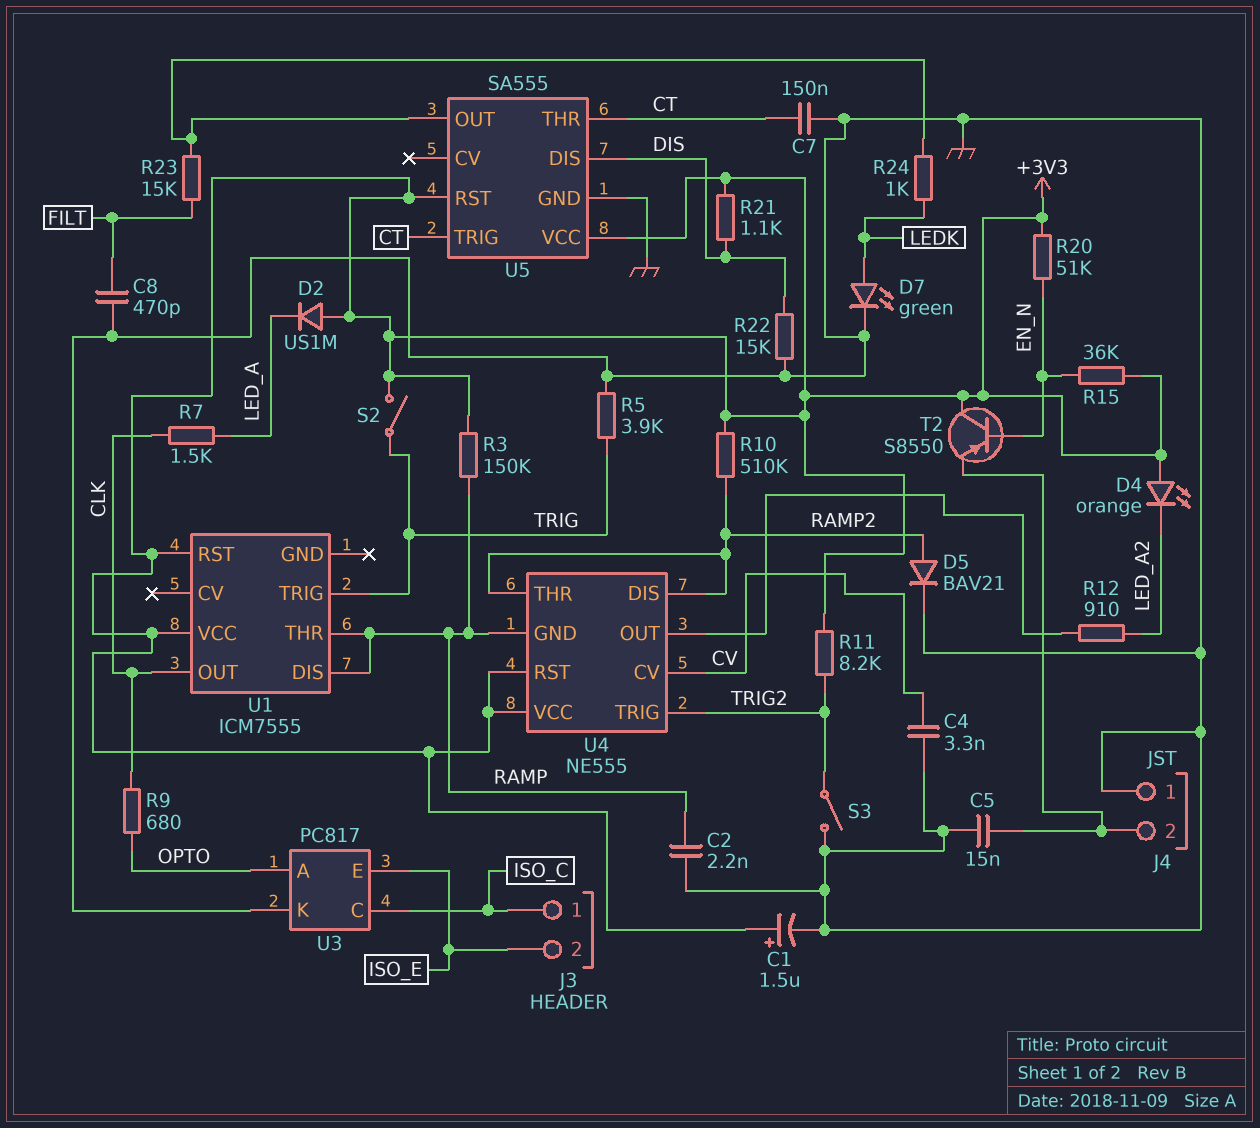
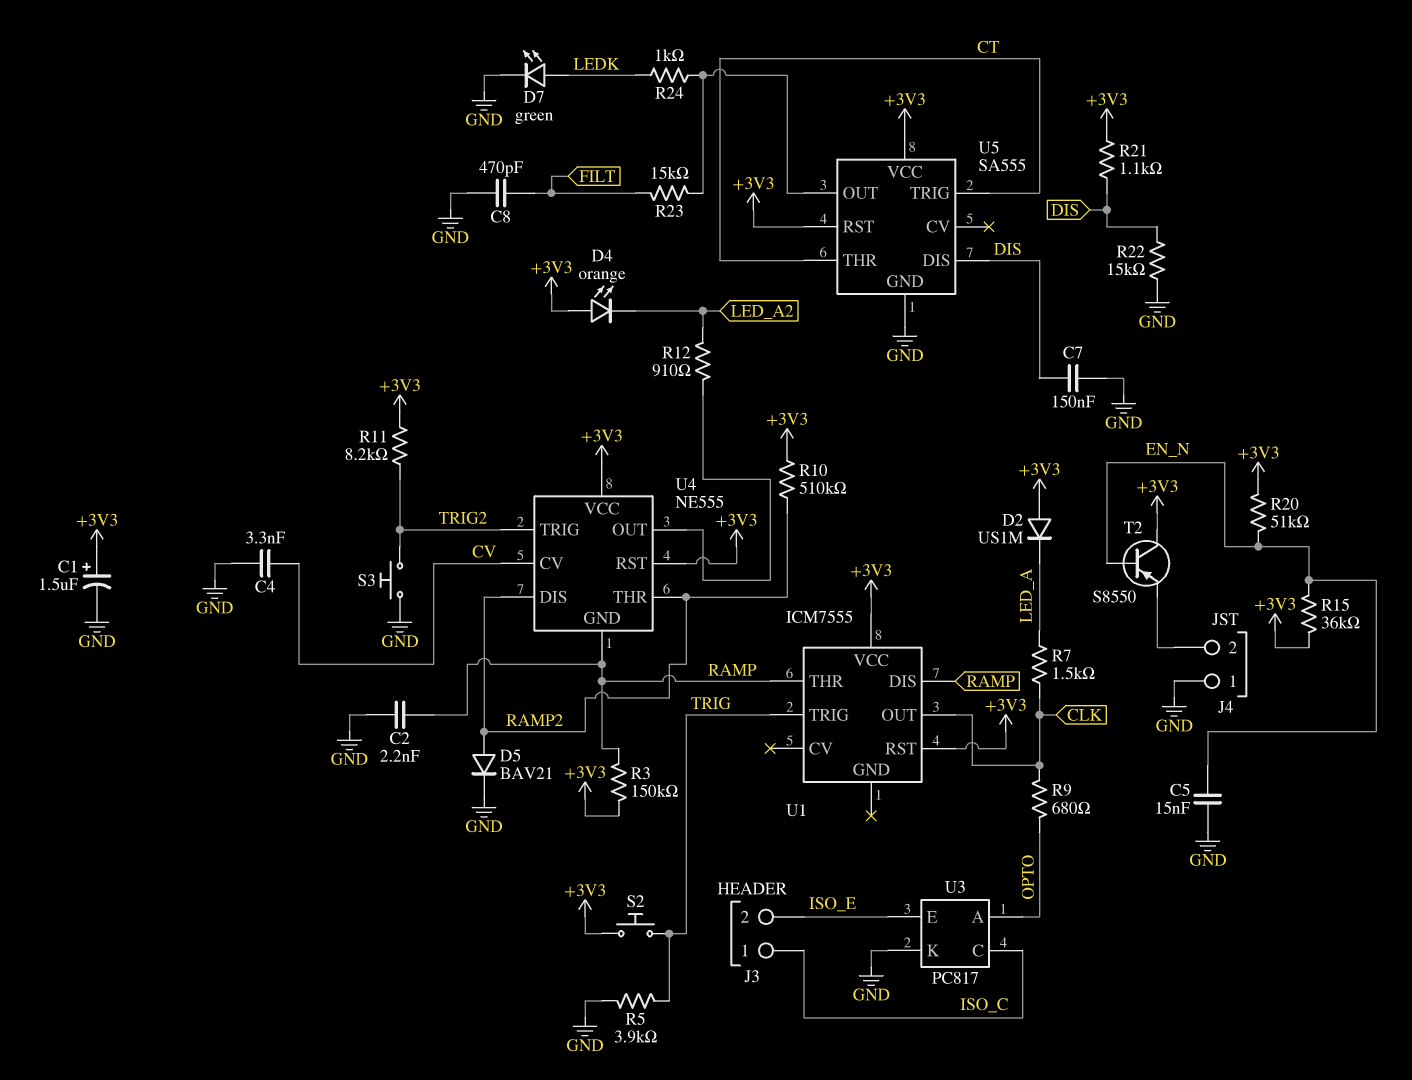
C5: 15nF (GND, J4/2) -> 15nF (EN_N, GND)
C7: 150nF (CT, GND) -> 150nF (DIS, GND)
S2: switch (+3V3, TRIG) -> button (+3V3, TRIG)
S3: switch (GND, TRIG2) -> button (GND, TRIG2)

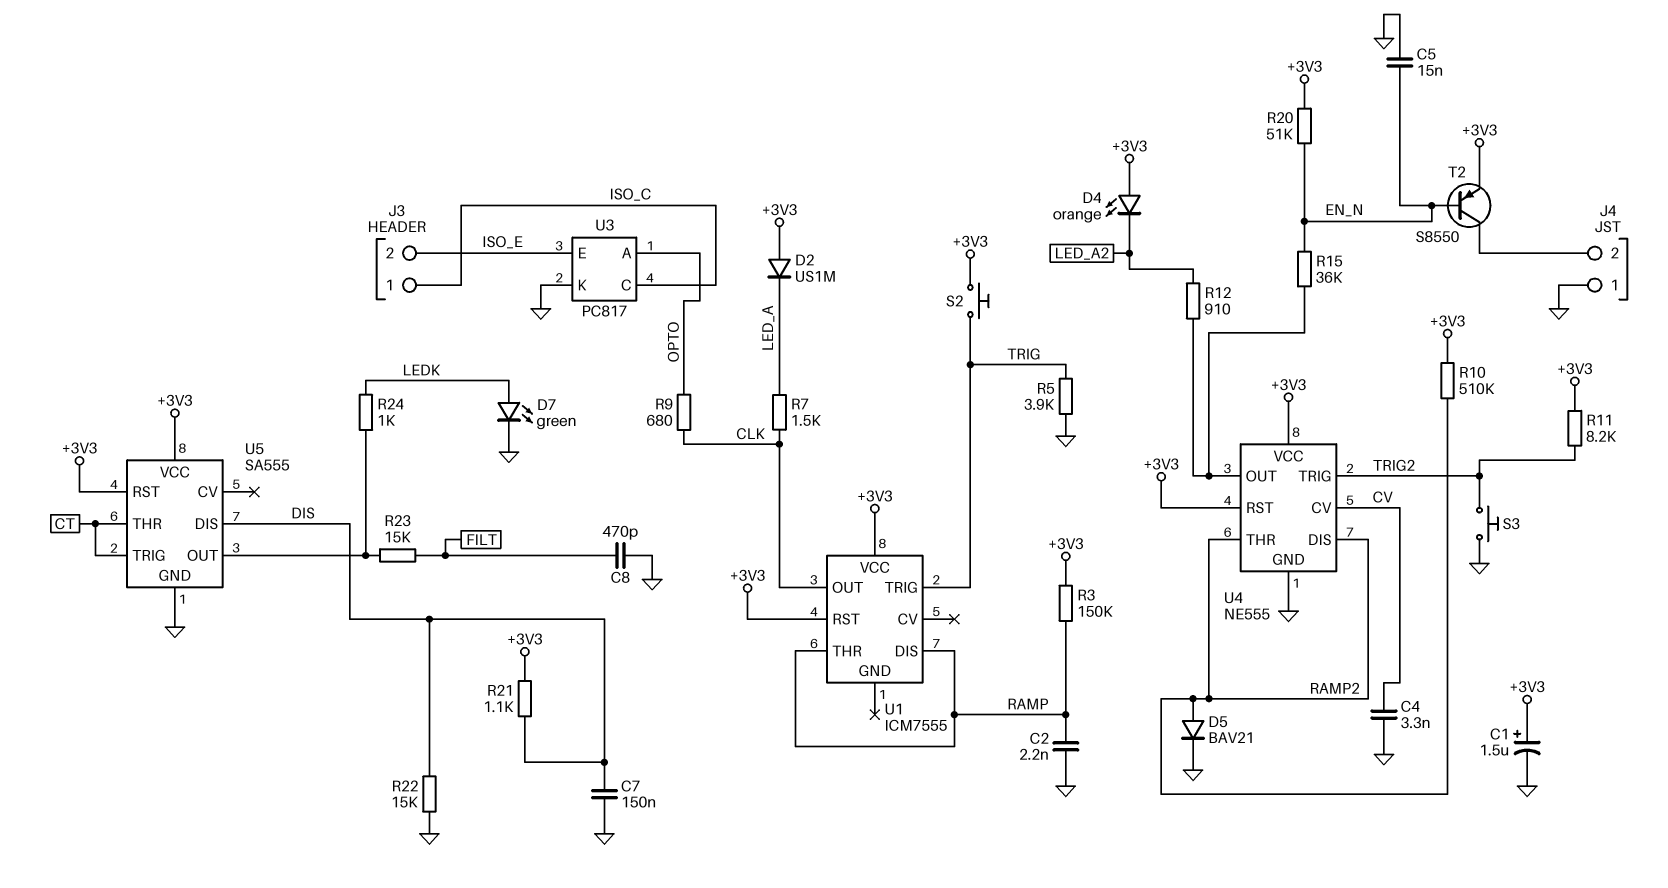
R15: 36k (+3V3, EN_N) -> 36k (EN_N, U4/OUT)
T2: PNP S8550 (B EN_N, C +3V3, E J4/2) -> PNP S8550 (B EN_N, C J4/2, E +3V3)
U4 pin GND: RAMP -> GND

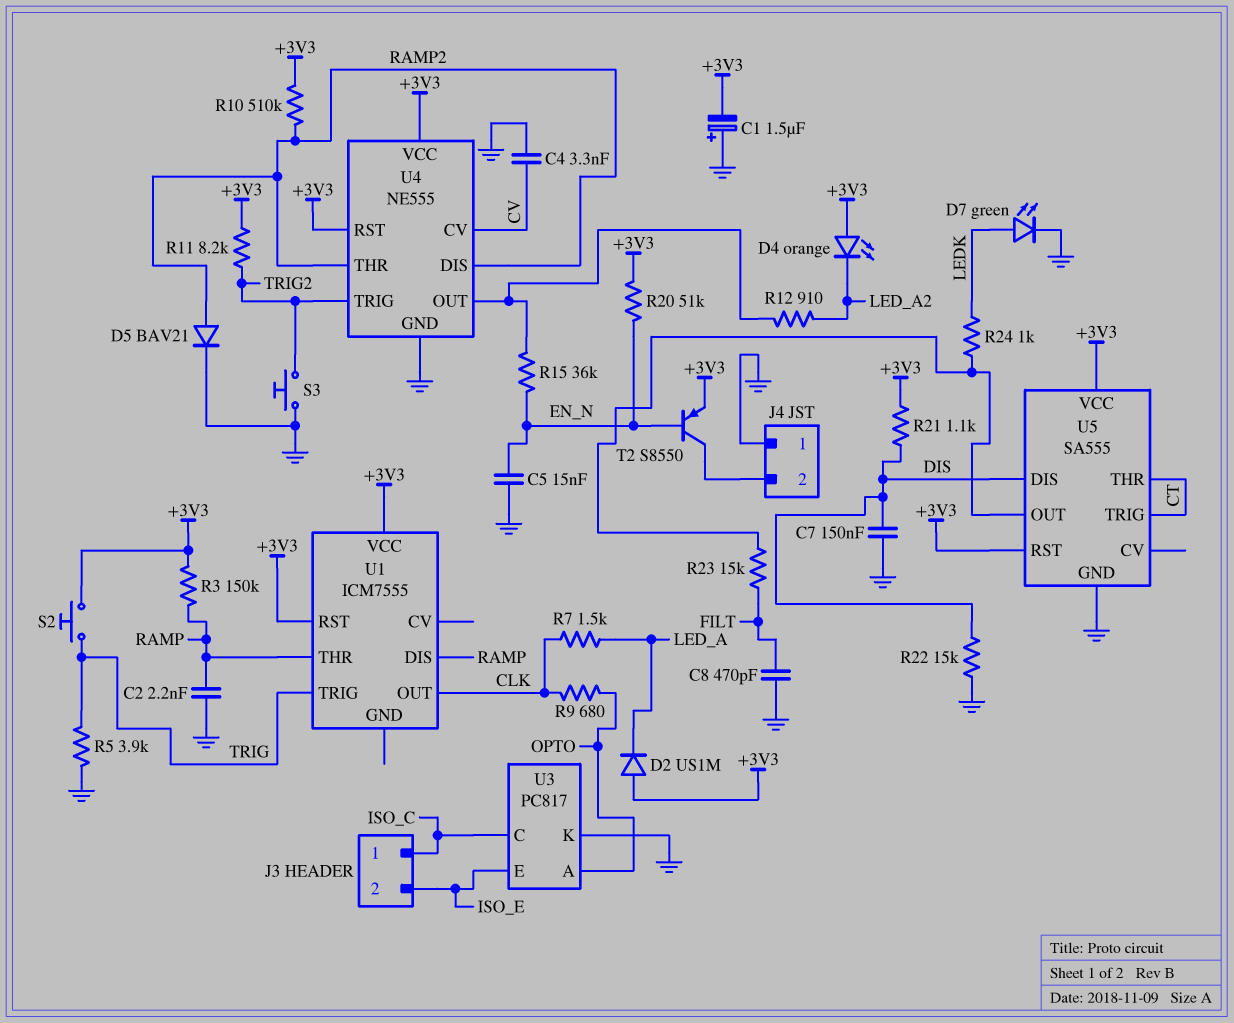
C1: 1.5uF (plus +3V3, minus GND) -> 1.5uF (plus GND, minus +3V3)

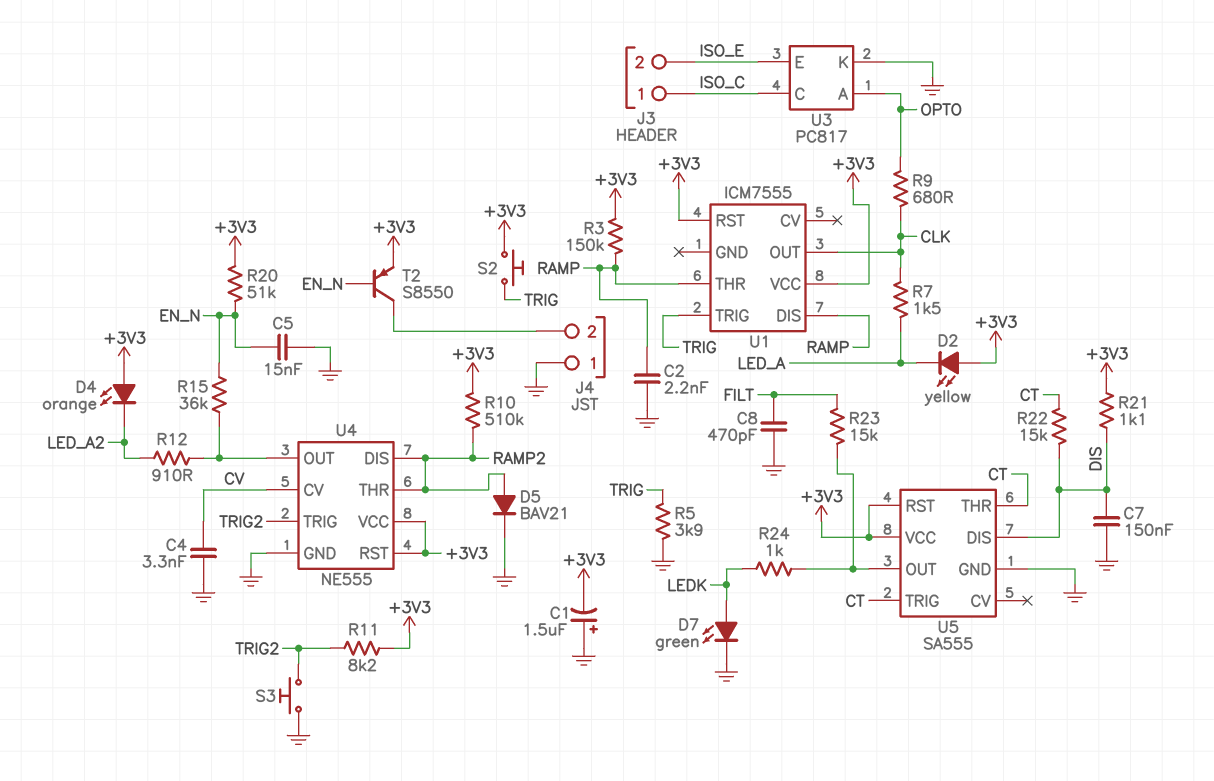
D2: diode US1M (A +3V3, K LED_A) -> LED yellow (A +3V3, K LED_A)
R22: 15k (DIS, GND) -> 15k (CT, DIS)

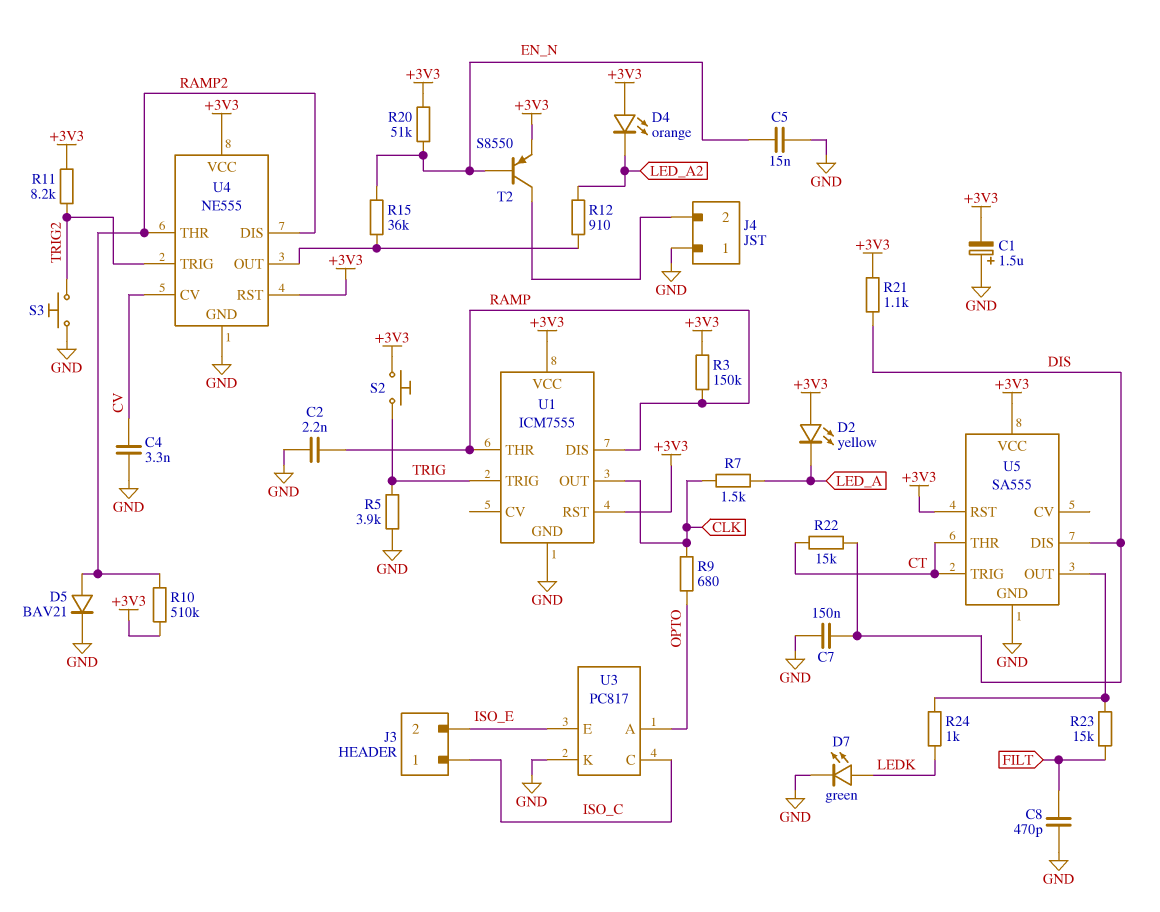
U1 pin GND: none -> GND

